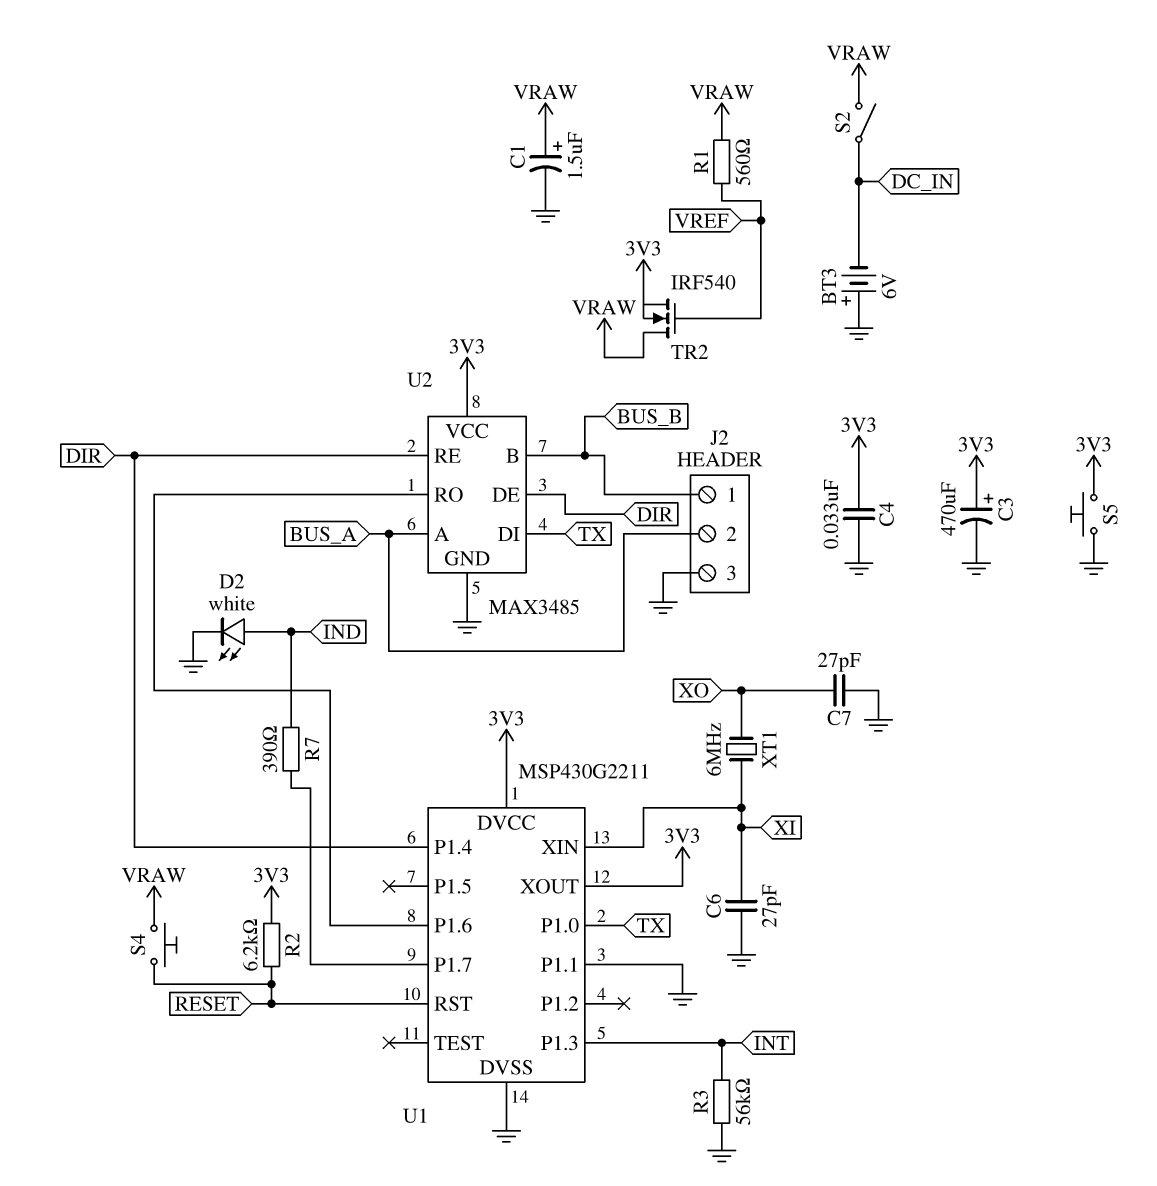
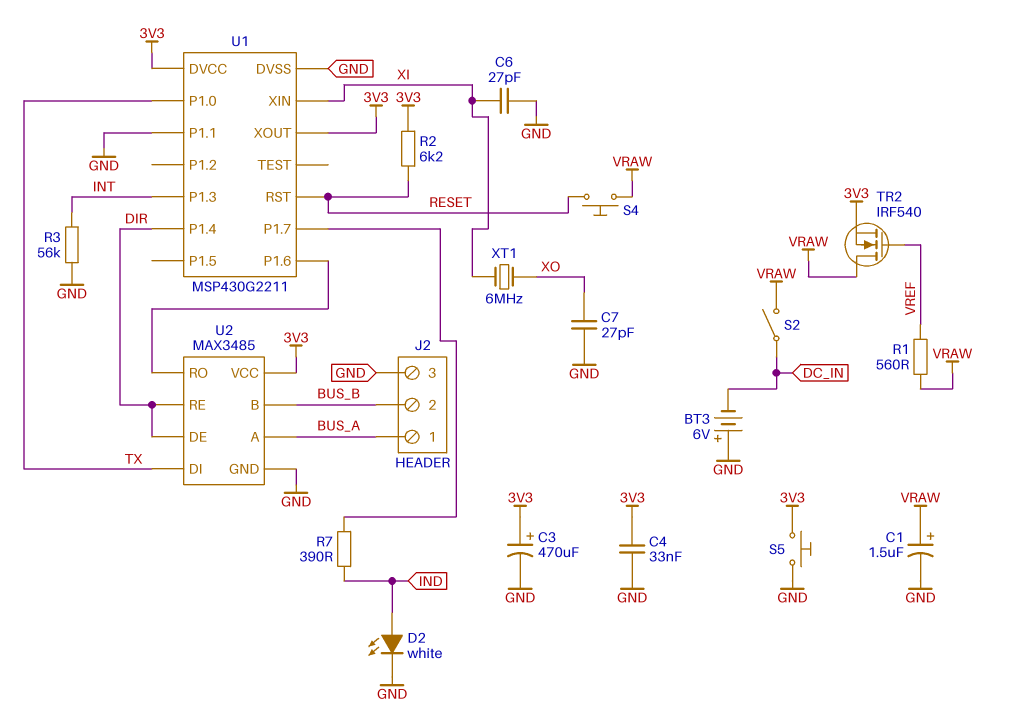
J2 pin 1: BUS_B -> BUS_A
J2 pin 2: BUS_A -> BUS_B

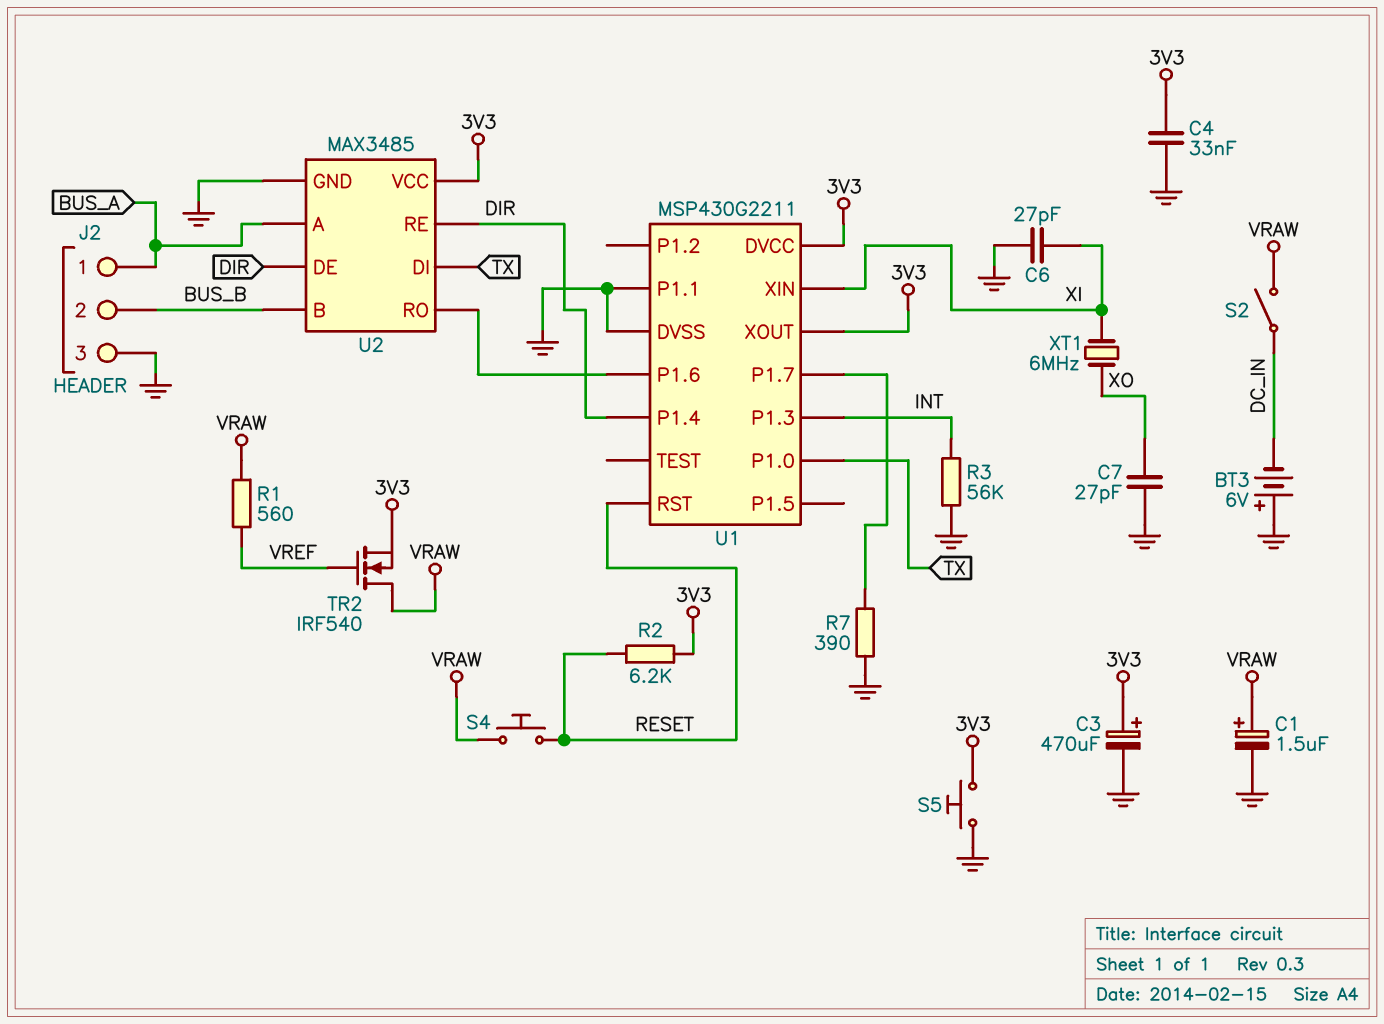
D2: LED white (A IND, K GND) -> none
R7: 390 (IND, U1/P1.7) -> 390 (GND, U1/P1.7)

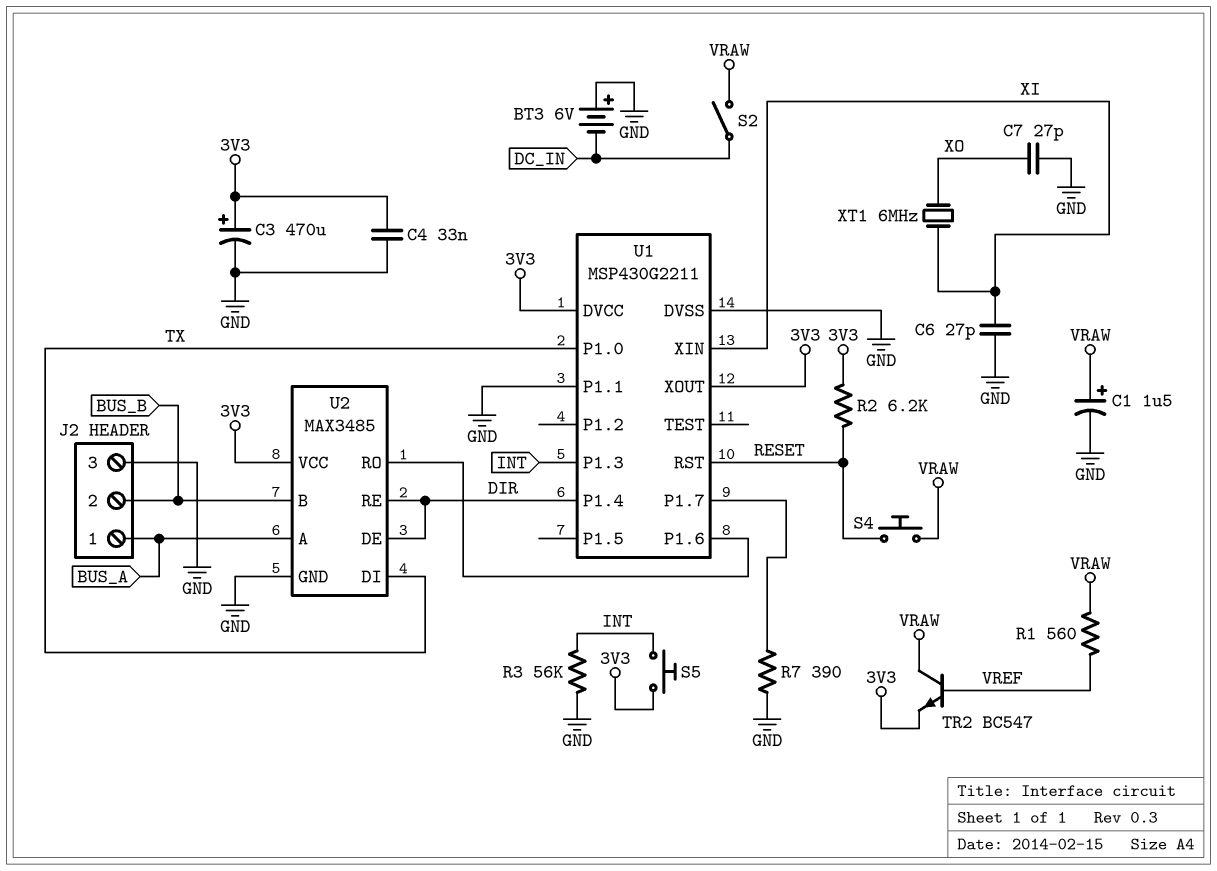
S5: button (3V3, GND) -> button (3V3, INT)
TR2: NMOS IRF540 (G VREF, D VRAW, S 3V3) -> NPN BC547 (B VREF, C VRAW, E 3V3)

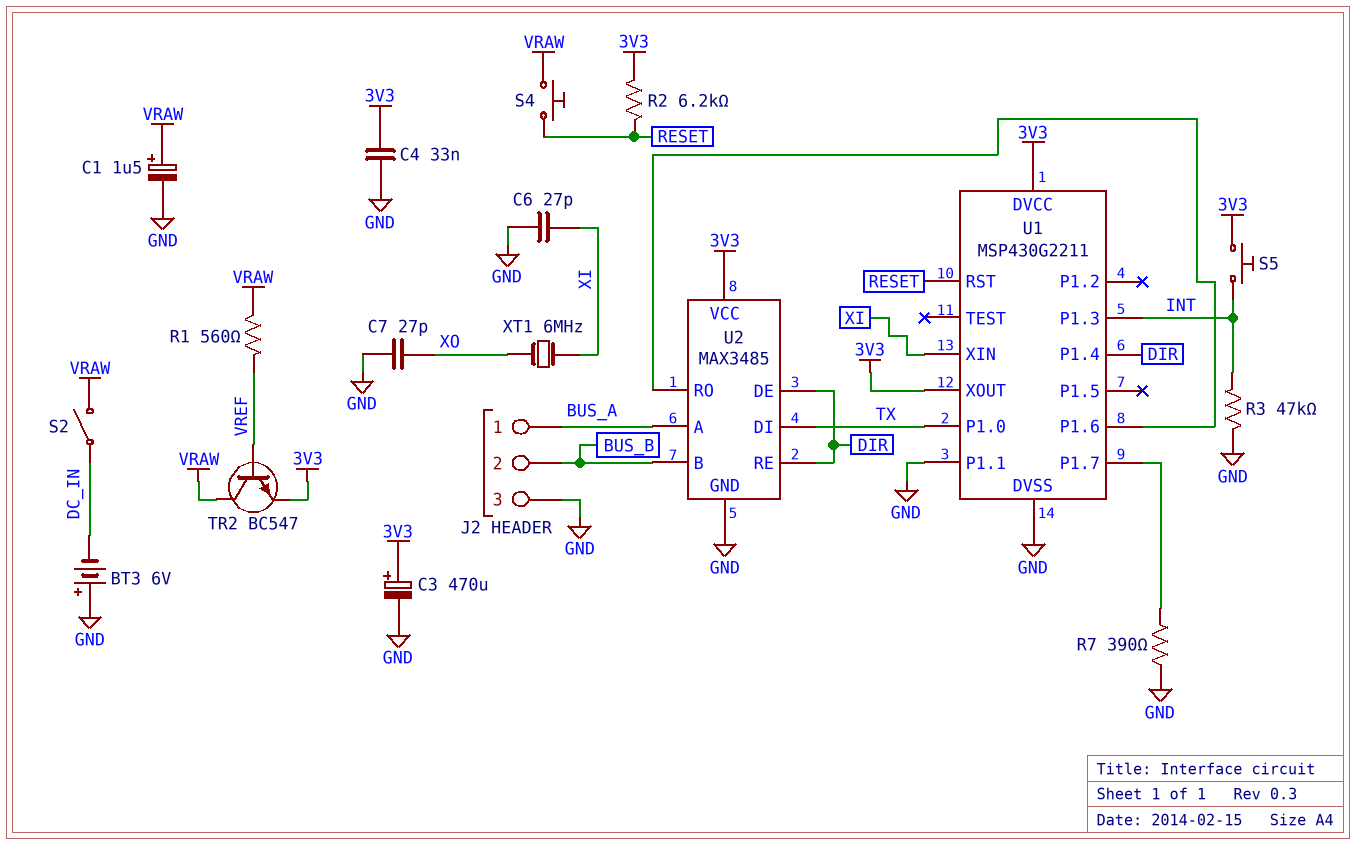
R3: 56k (GND, INT) -> 47k (GND, INT)

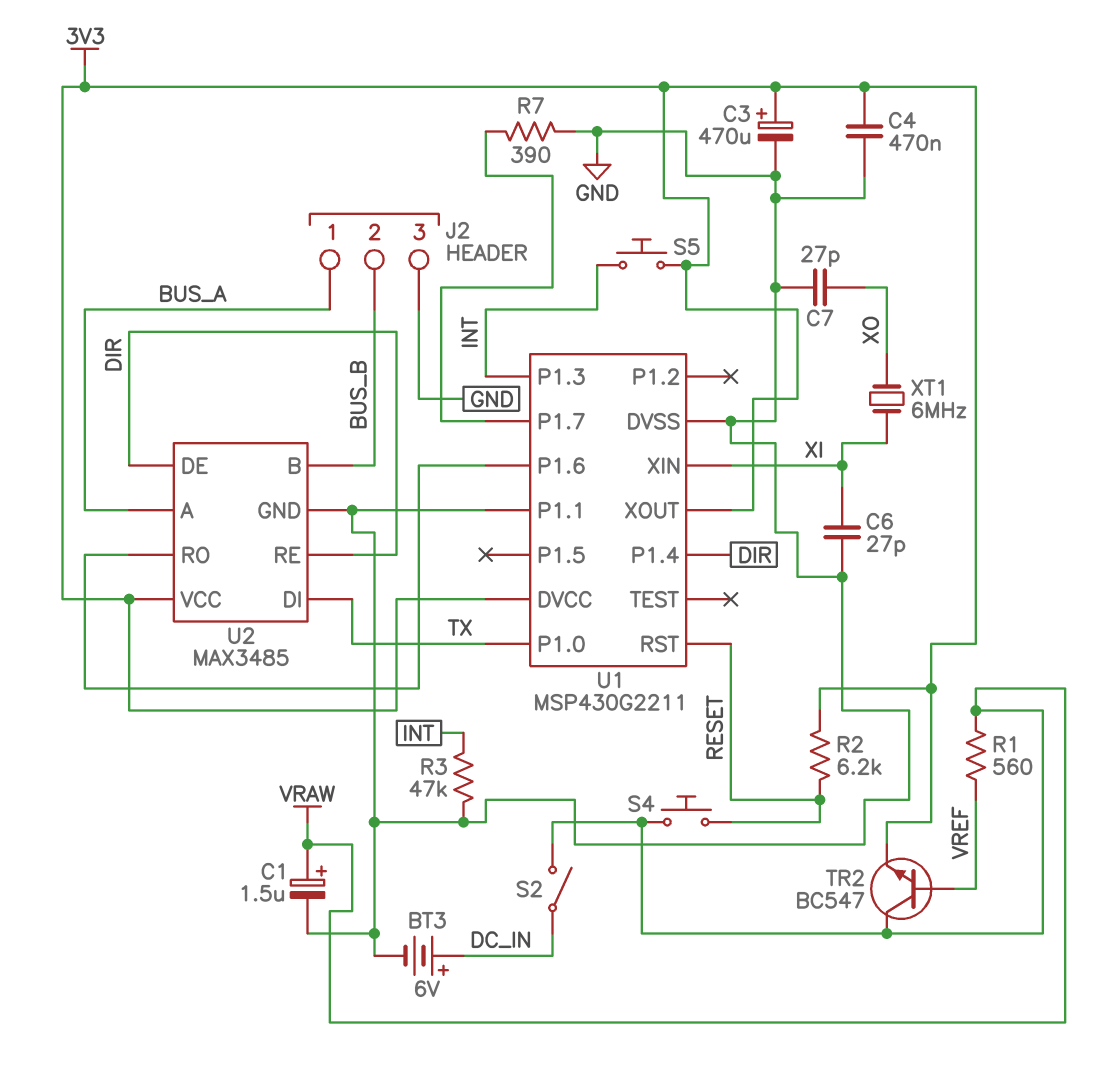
BT3: 6V (plus GND, minus DC_IN) -> 6V (plus DC_IN, minus GND)
C4: 33nF (3V3, GND) -> 470nF (3V3, GND)

